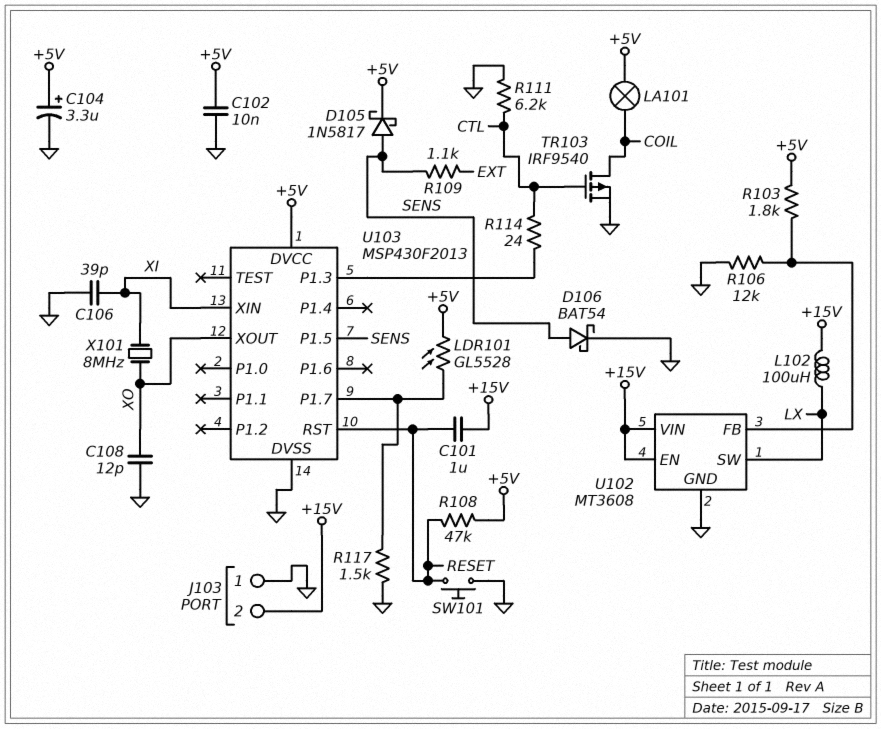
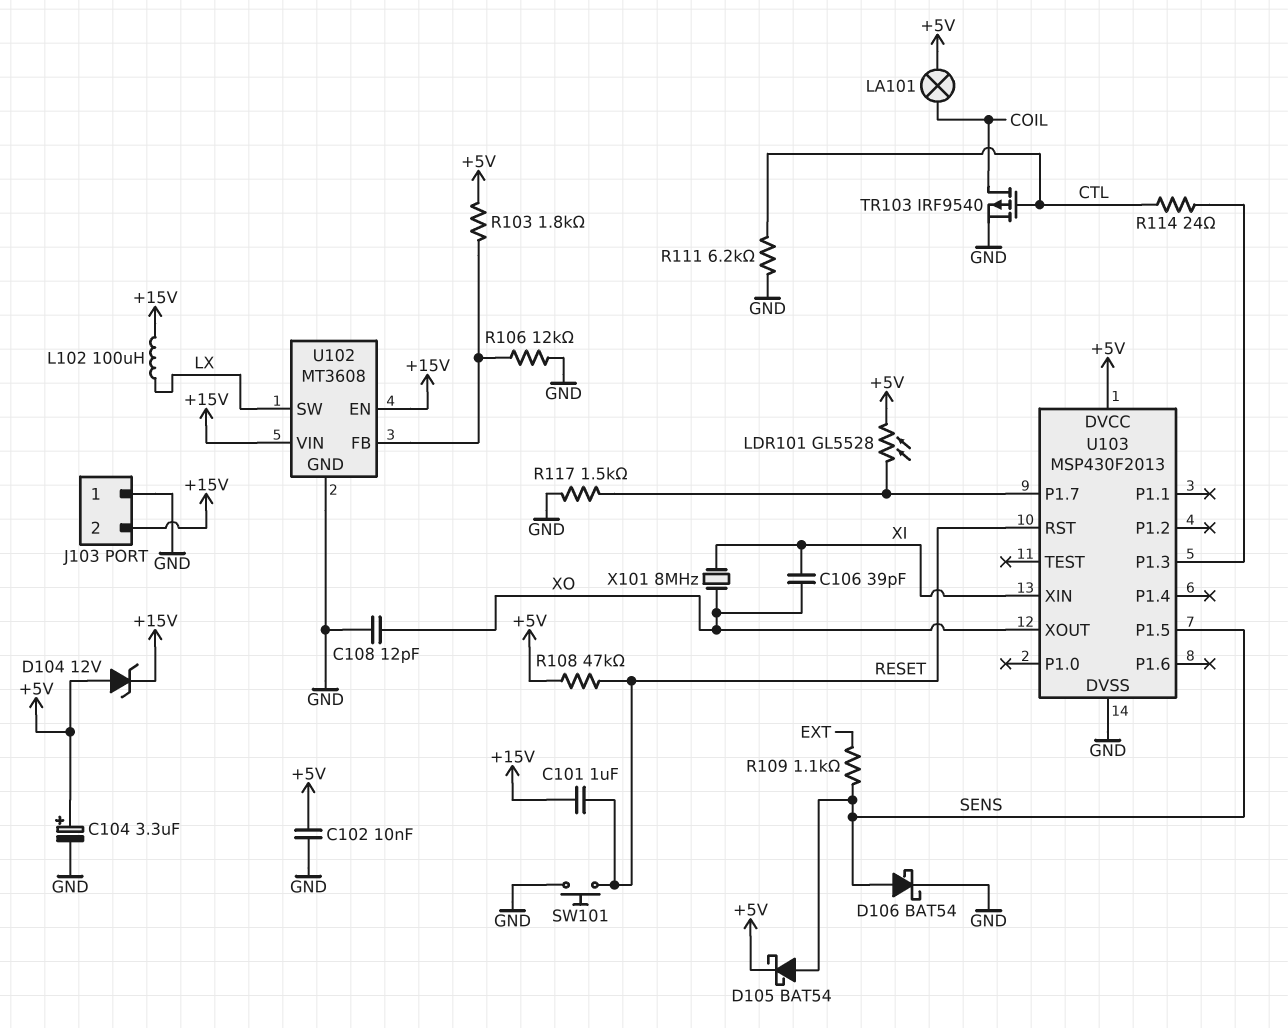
C106: 39pF (GND, XI) -> 39pF (XI, XO)
D104: none -> zener 12V (A +5V, K +15V)
D105: schottky 1N5817 (A SENS, K +5V) -> schottky BAT54 (A SENS, K +5V)

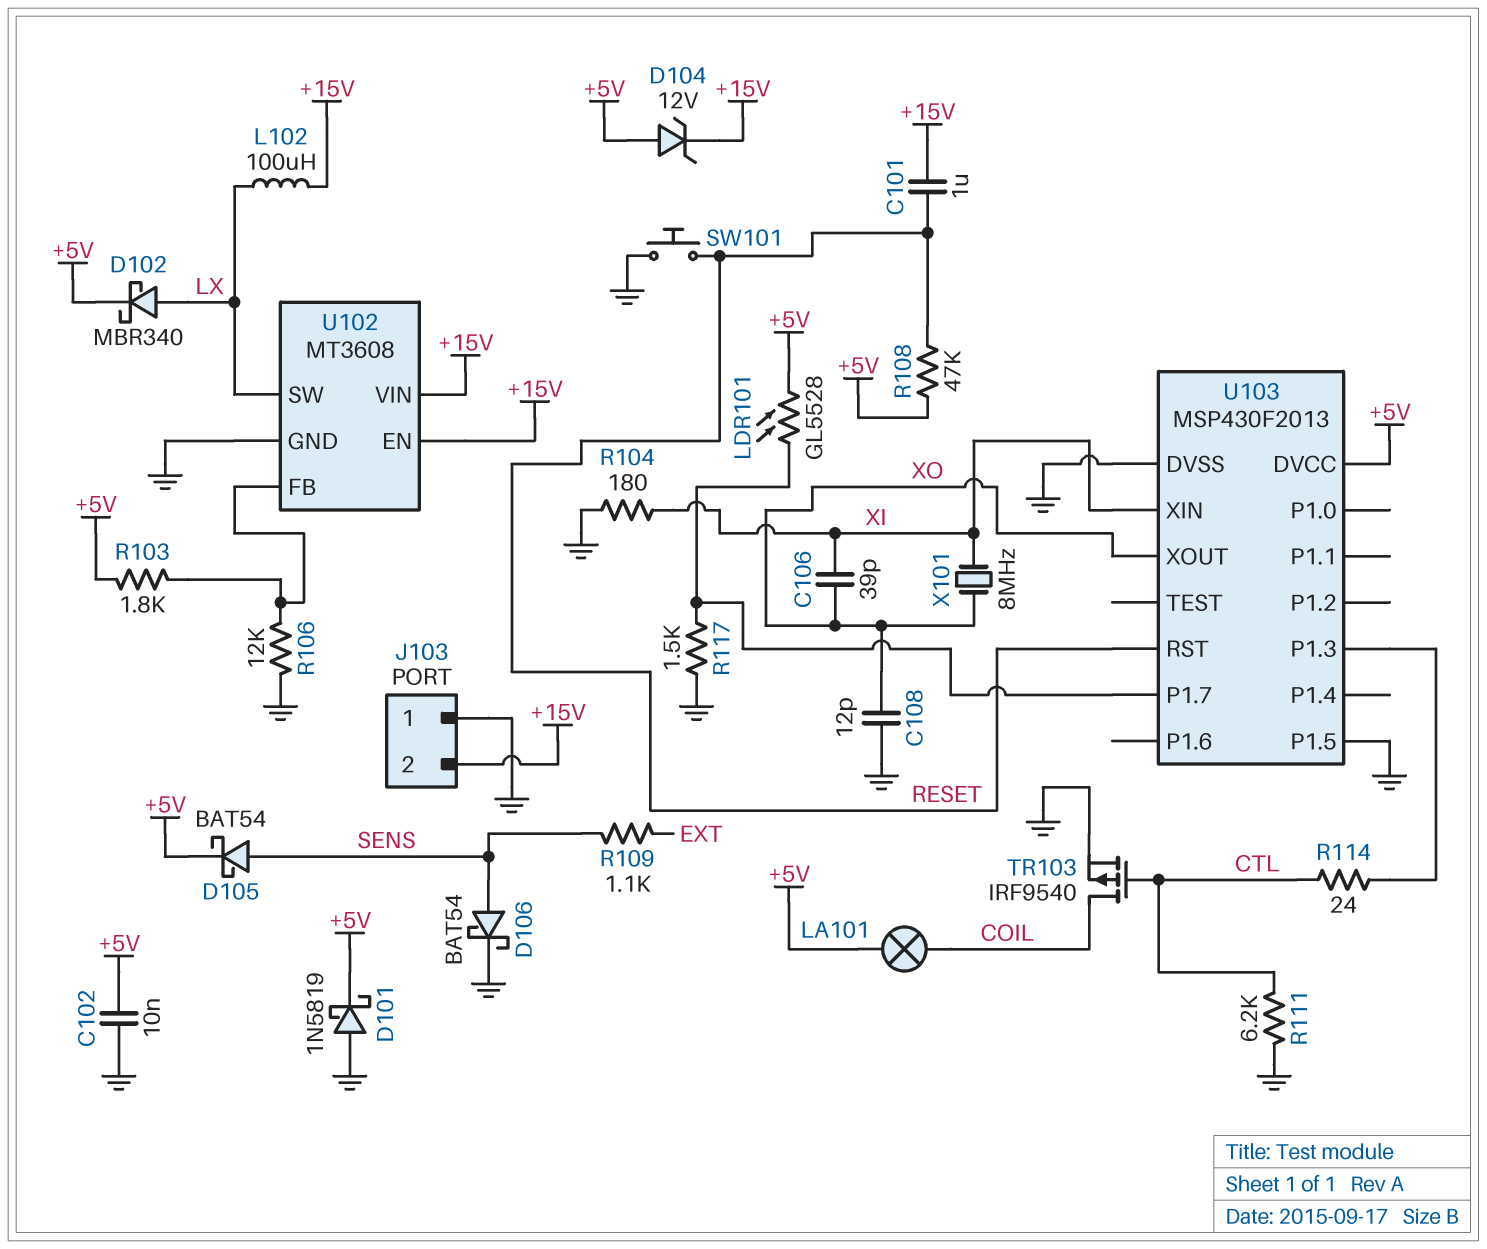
C104: 3.3uF (plus +5V, minus GND) -> none
D101: none -> schottky 1N5819 (A GND, K +5V)
D102: none -> schottky MBR340 (A LX, K +5V)
R104: none -> 180 (GND, XI)
U103 pin P1.5: SENS -> GND

